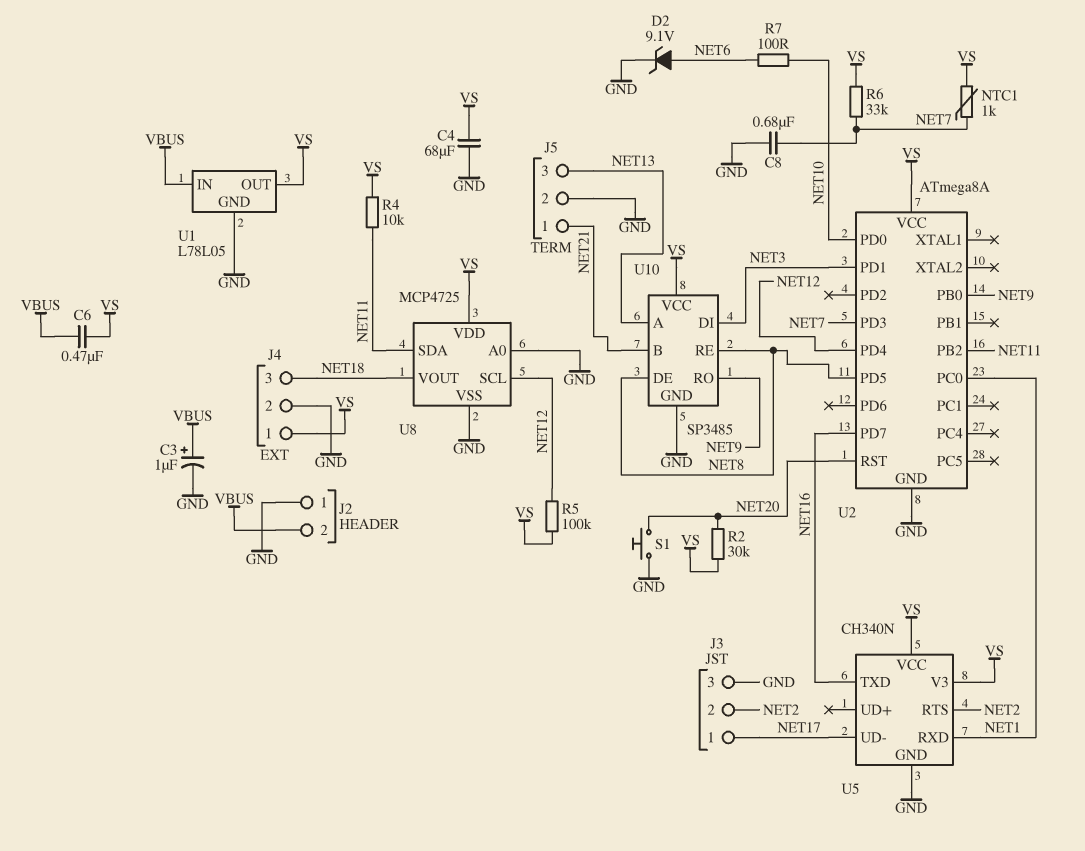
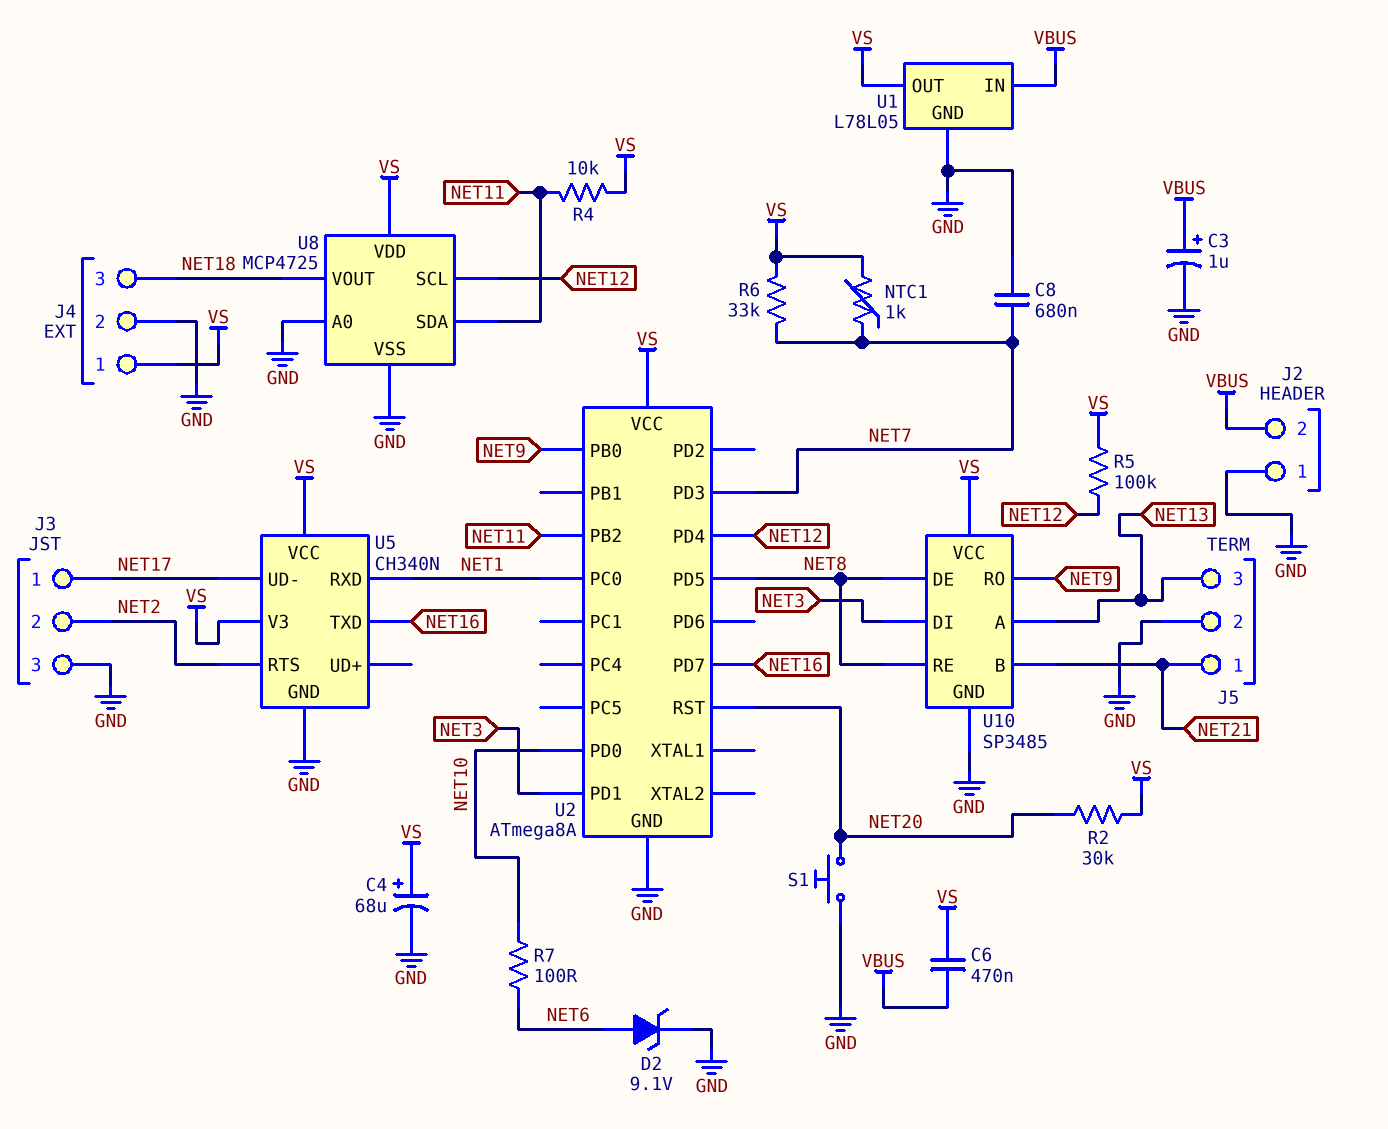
C4: 68uF (GND, VS) -> 68uF (plus VS, minus GND)

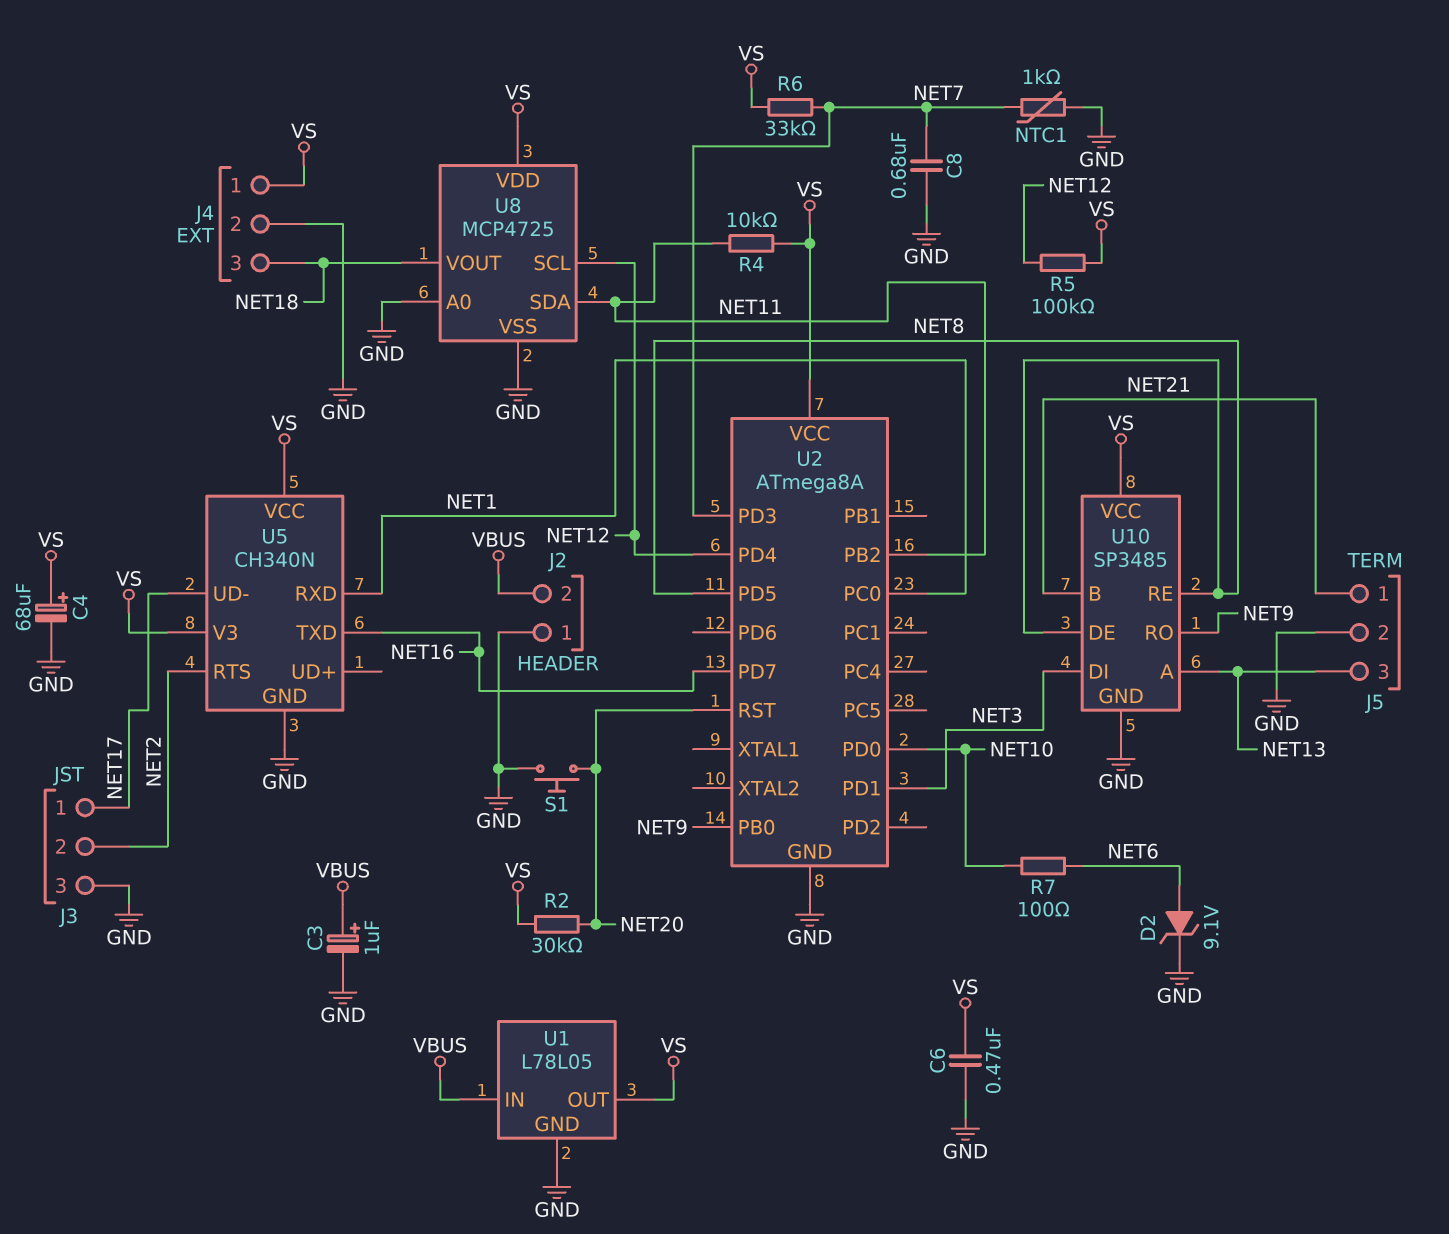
C6: 470nF (VBUS, VS) -> 470nF (GND, VS)
NTC1: 1k (NET7, VS) -> 1k (GND, NET7)

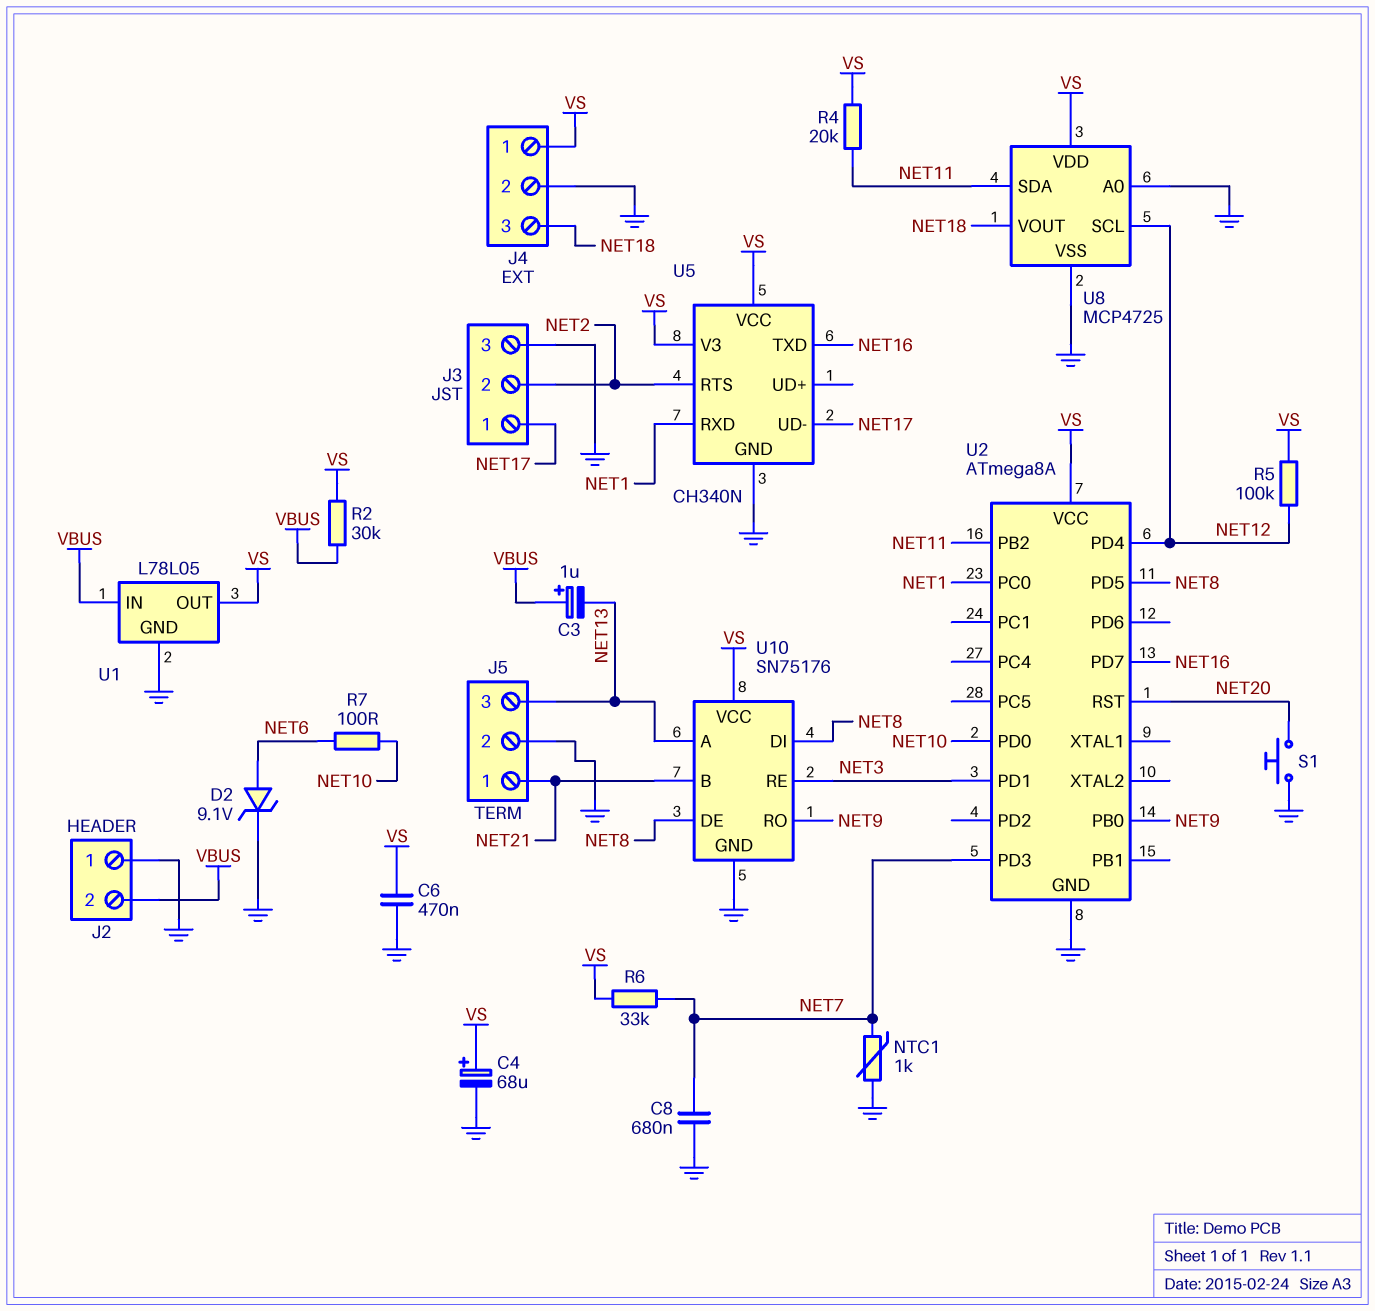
C3: 1uF (plus VBUS, minus GND) -> 1uF (plus VBUS, minus NET13)
R2: 30k (NET20, VS) -> 30k (VBUS, VS)
R4: 10k (NET11, VS) -> 20k (NET11, VS)
U10: SP3485 -> SN75176
U10 pin DI: NET3 -> NET8
U10 pin RE: NET8 -> NET3

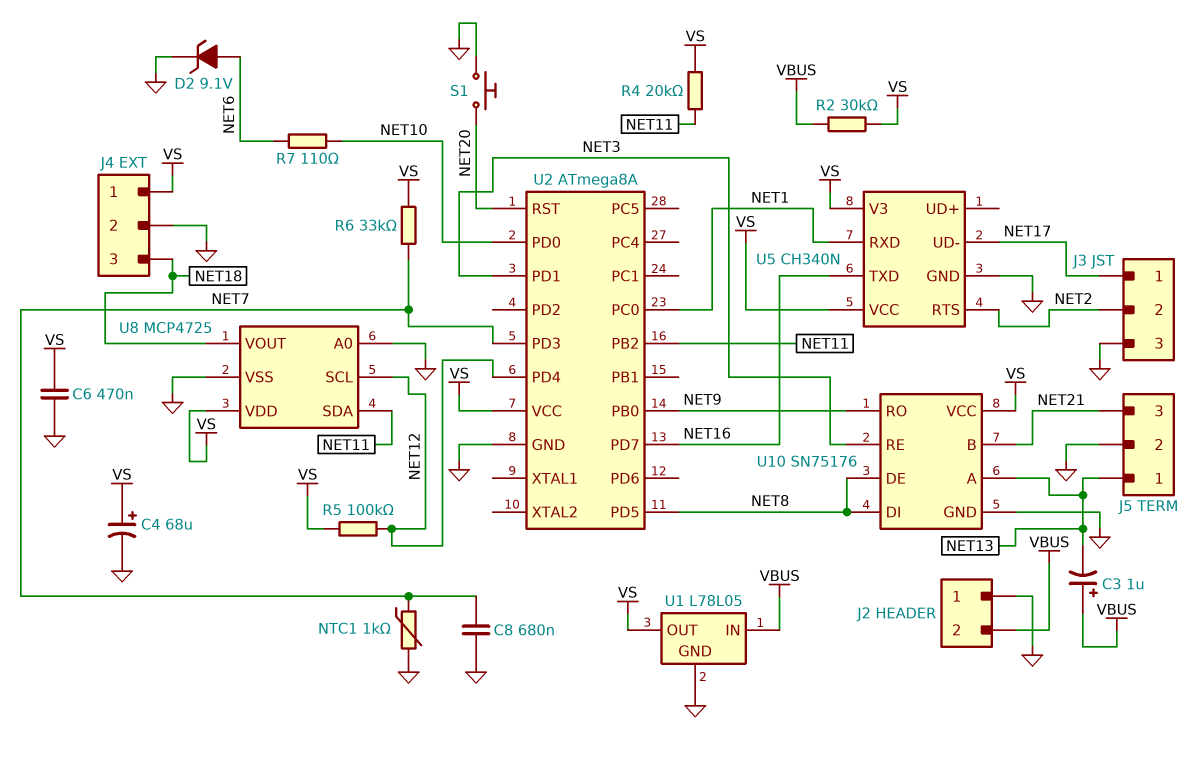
J5 pin 1: NET21 -> NET13
J5 pin 3: NET13 -> NET21
R7: 100 (NET6, NET10) -> 110 (NET6, NET10)

